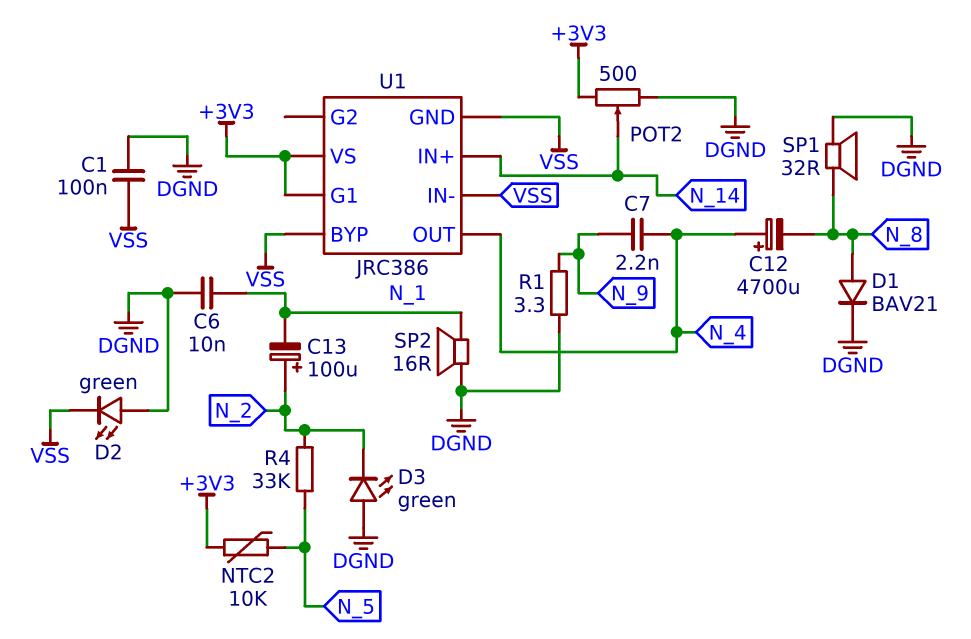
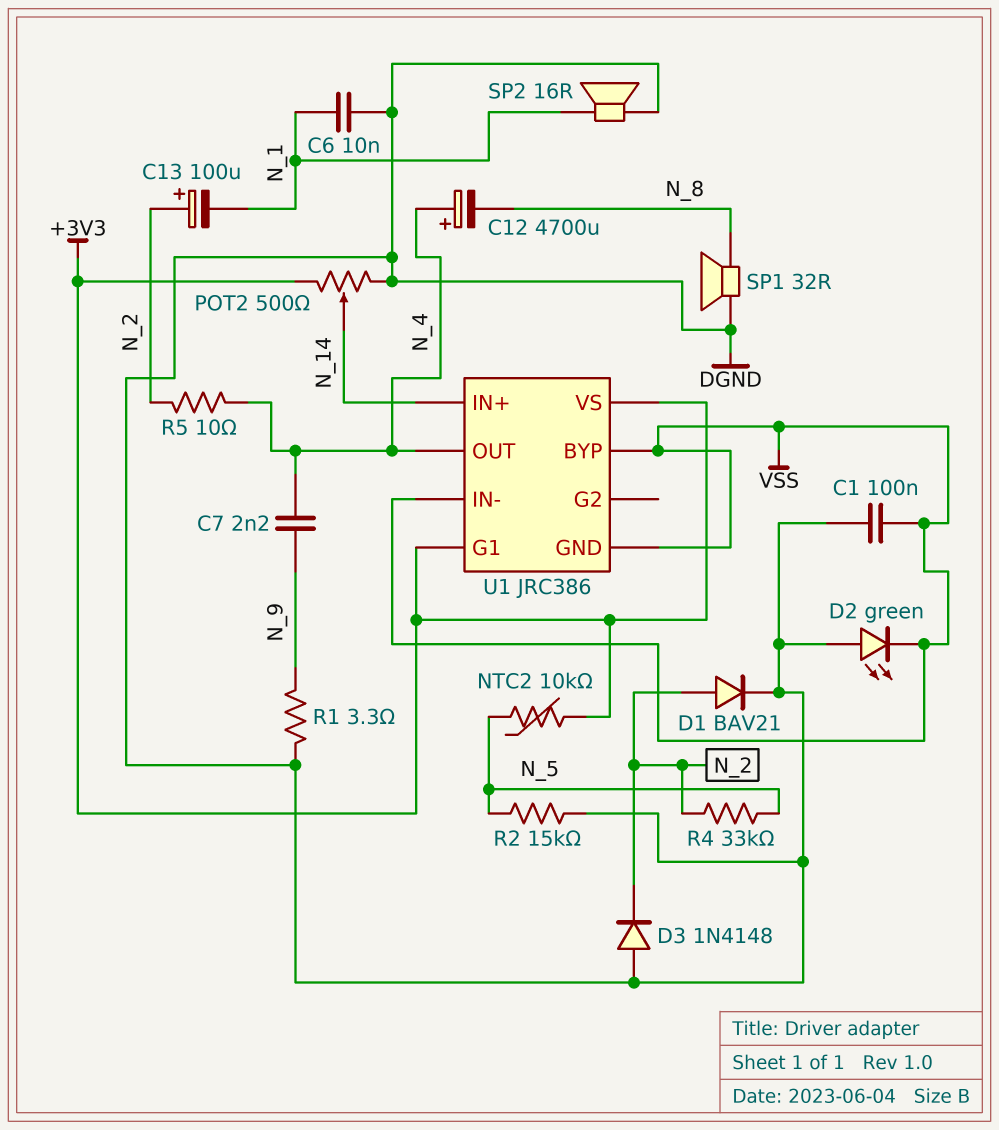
D1: diode BAV21 (A N_8, K DGND) -> diode BAV21 (A N_2, K DGND)
D3: LED green (A DGND, K N_2) -> diode 1N4148 (A DGND, K N_2)
R2: none -> 15k (DGND, N_5)
R5: none -> 10 (N_2, N_4)

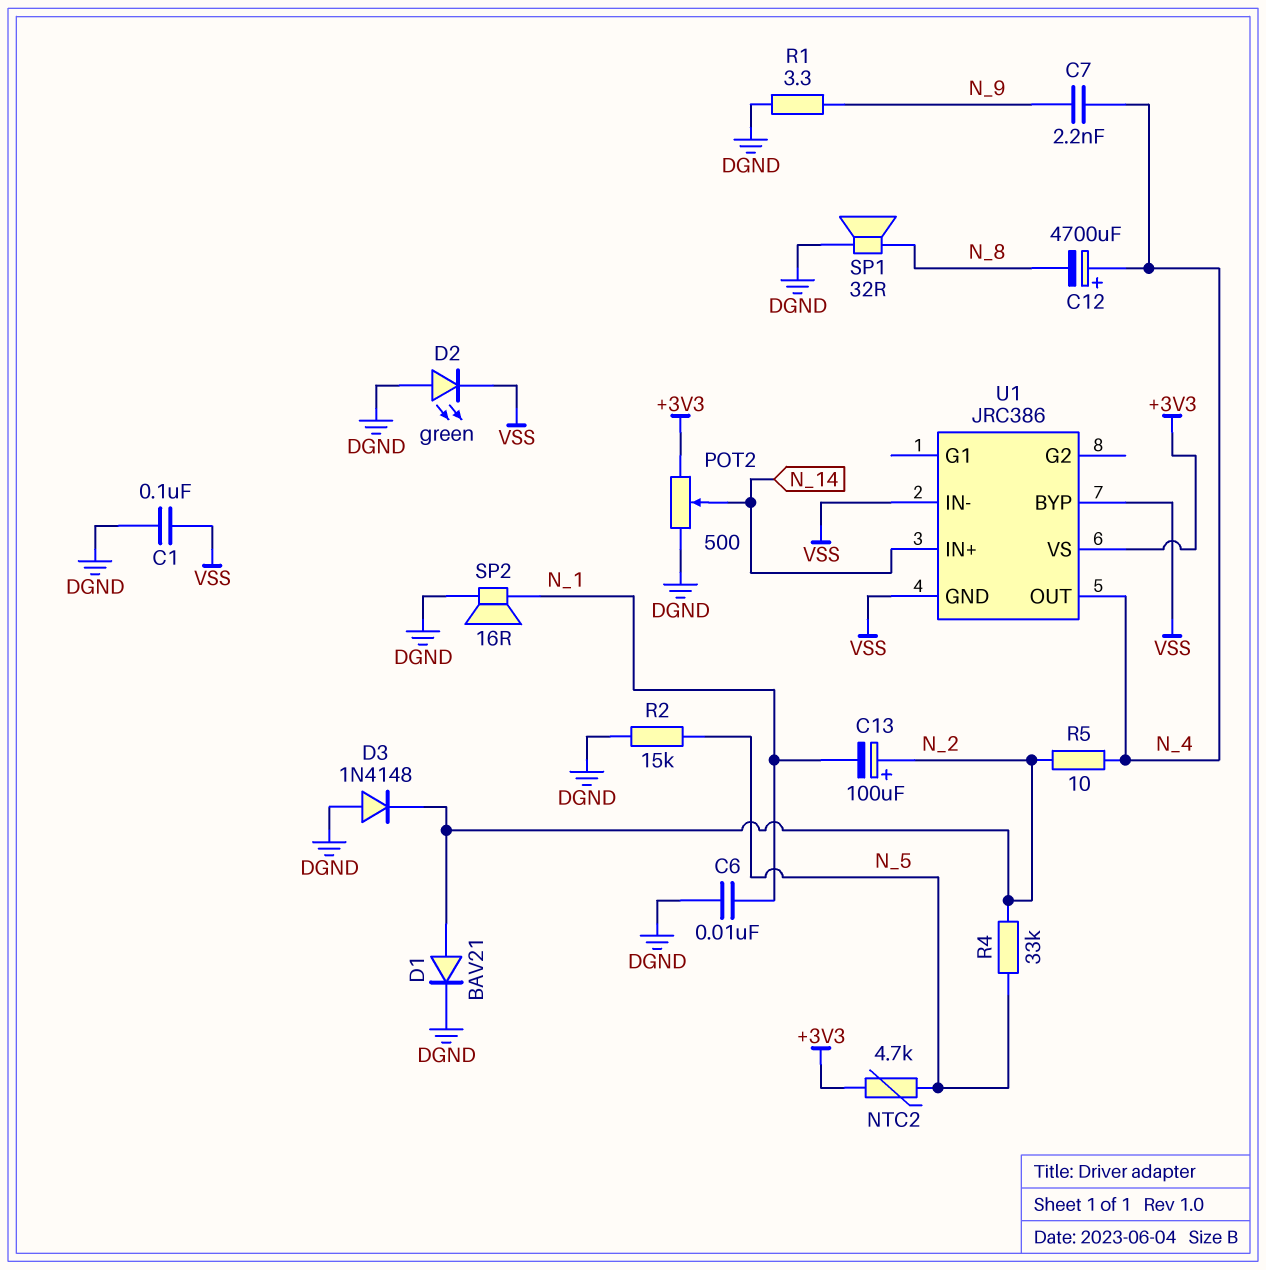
NTC2: 10k (+3V3, N_5) -> 4.7k (+3V3, N_5)
U1 pin G1: +3V3 -> none

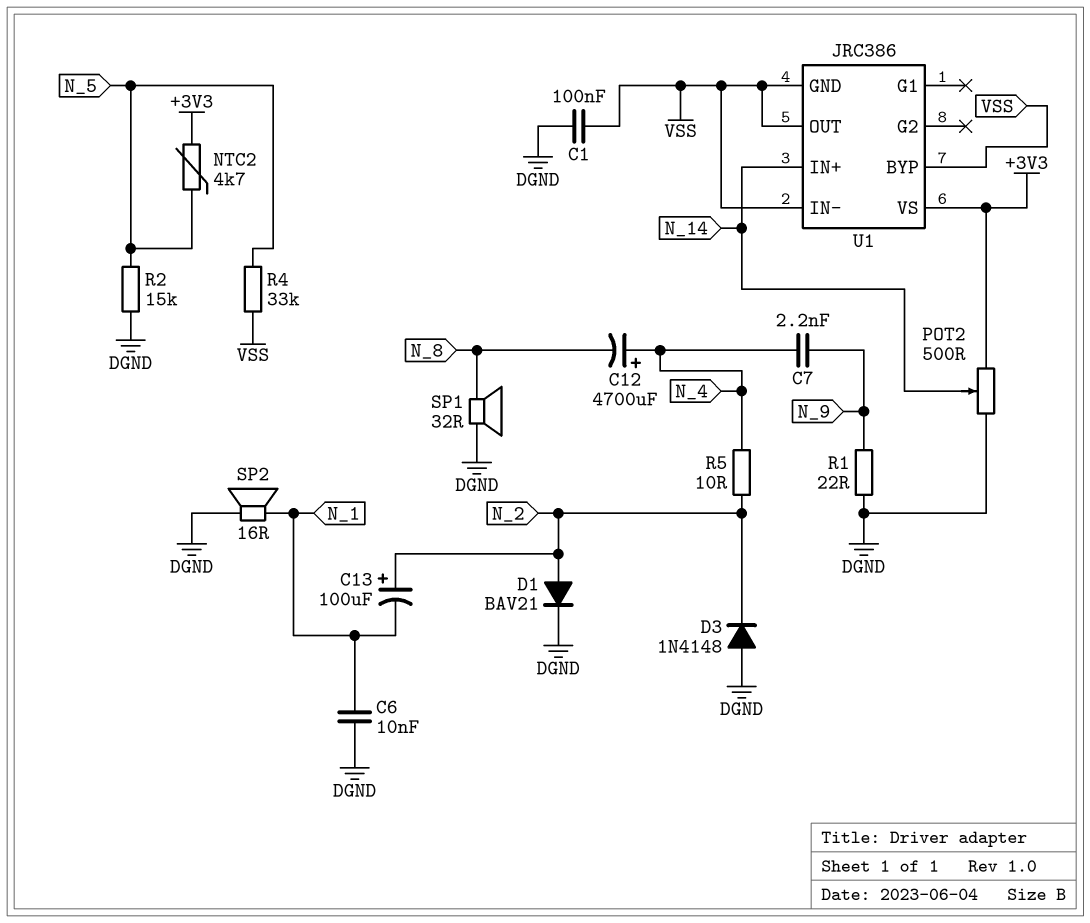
D2: LED green (A DGND, K VSS) -> none
R1: 3.3 (DGND, N_9) -> 22 (DGND, N_9)
R4: 33k (N_2, N_5) -> 33k (N_5, VSS)
U1 pin OUT: N_4 -> VSS

